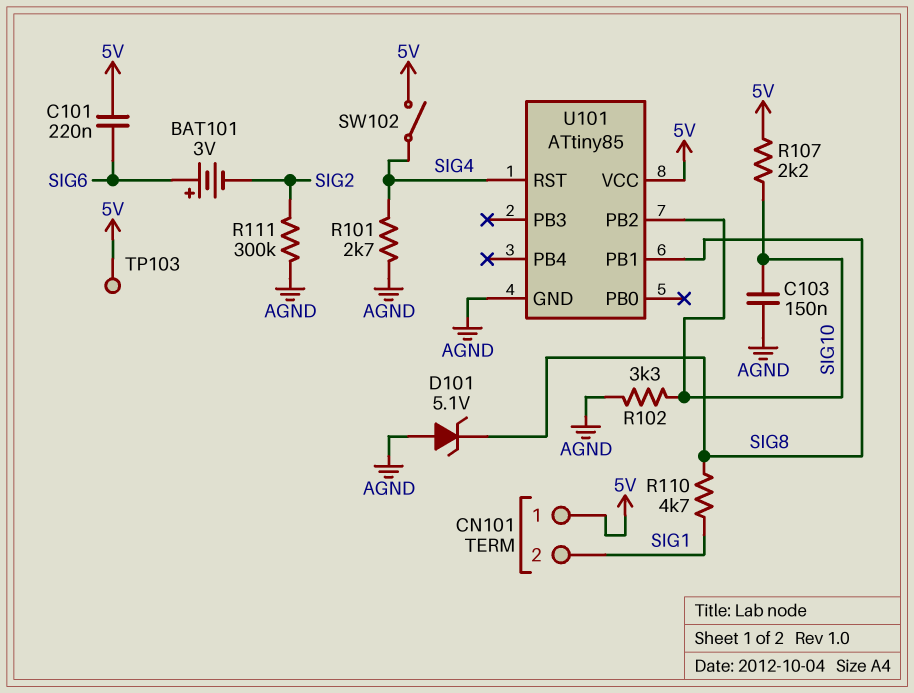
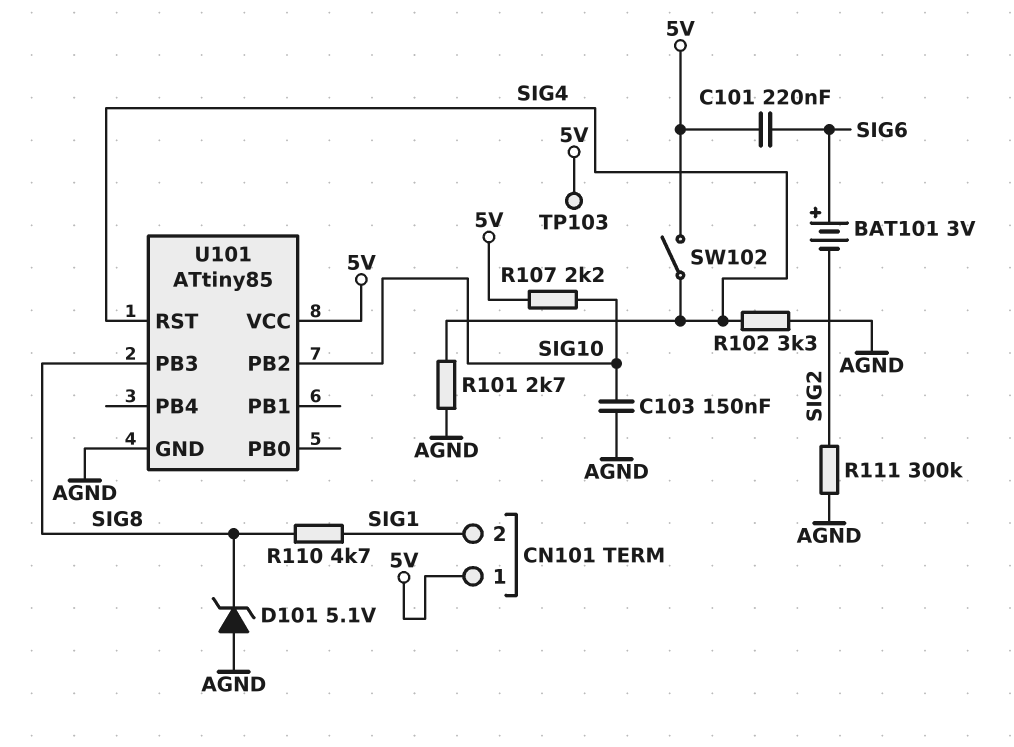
R102: 3.3k (AGND, SIG10) -> 3.3k (AGND, SIG4)
U101 pin PB1: SIG8 -> none
U101 pin PB3: none -> SIG8

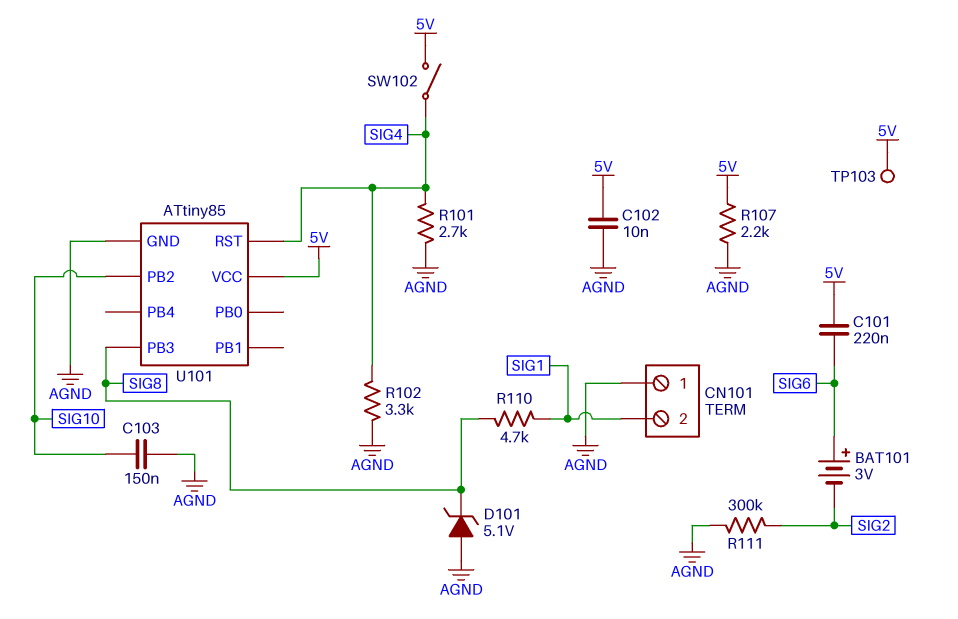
C102: none -> 10nF (5V, AGND)
CN101 pin 1: 5V -> AGND
R107: 2.2k (5V, SIG10) -> 2.2k (5V, AGND)

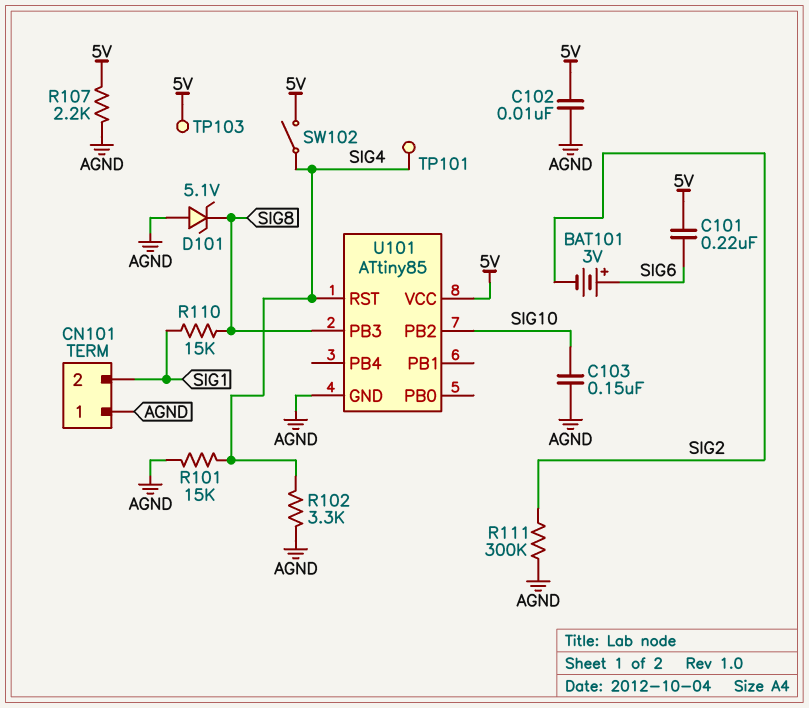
R101: 2.7k (AGND, SIG4) -> 15k (AGND, SIG4)
R110: 4.7k (SIG1, SIG8) -> 15k (SIG1, SIG8)
TP101: none -> test point (SIG4)

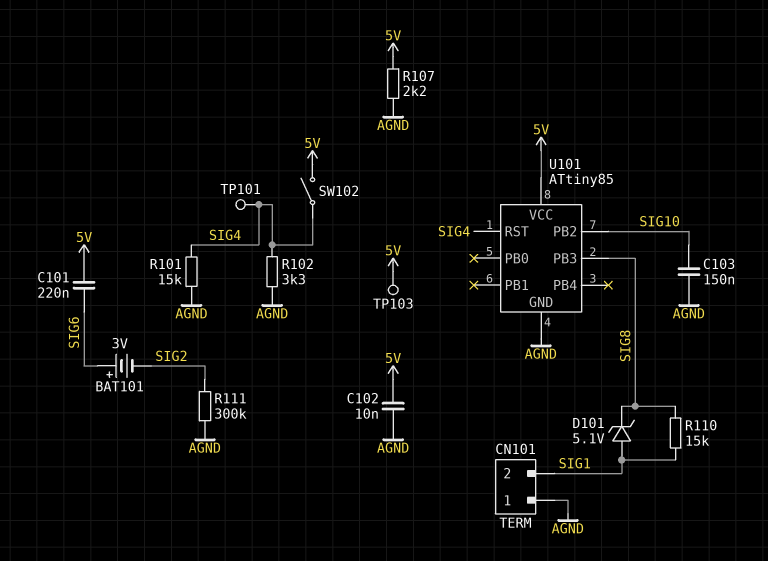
D101: zener 5.1V (A AGND, K SIG8) -> zener 5.1V (A SIG1, K SIG8)

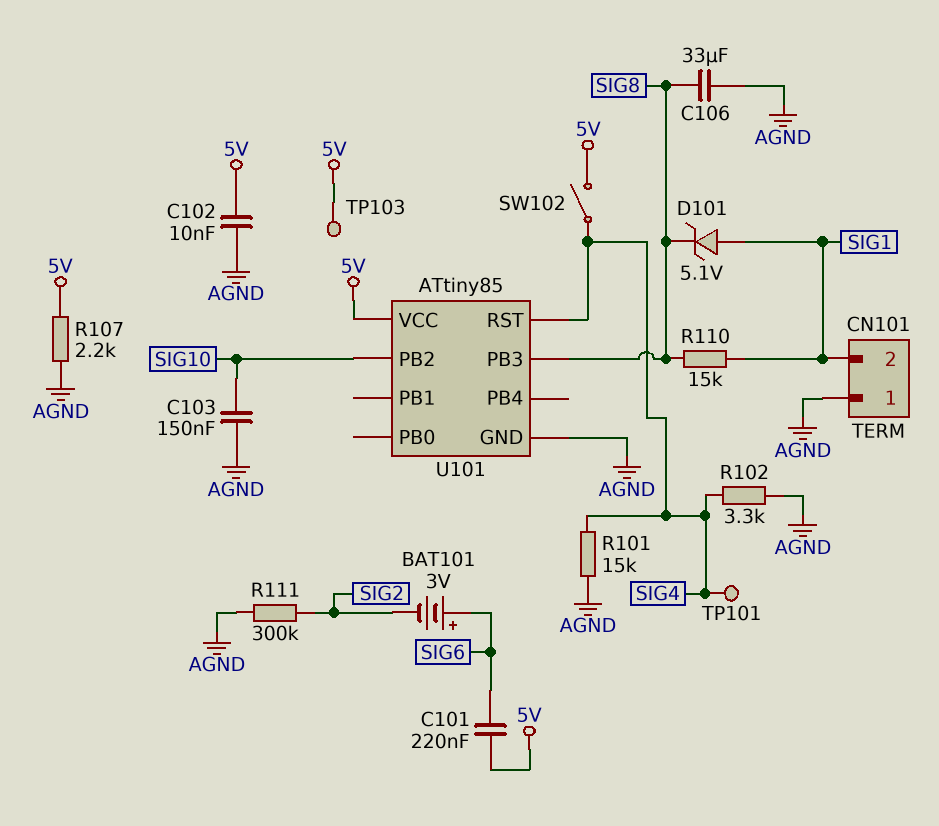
C106: none -> 33uF (AGND, SIG8)

